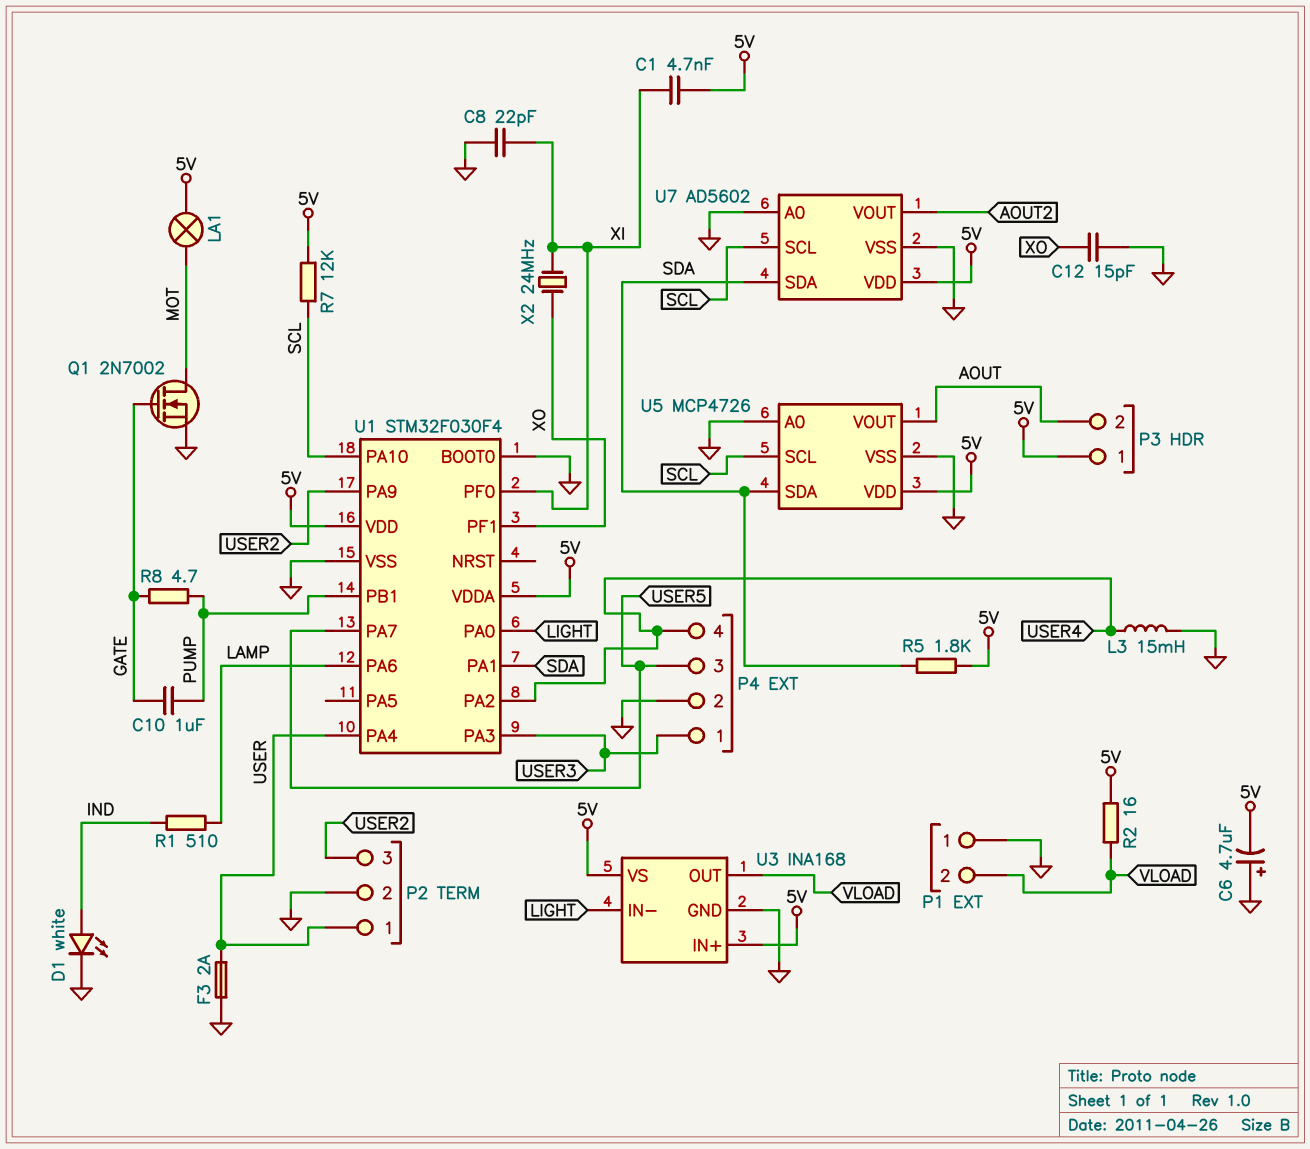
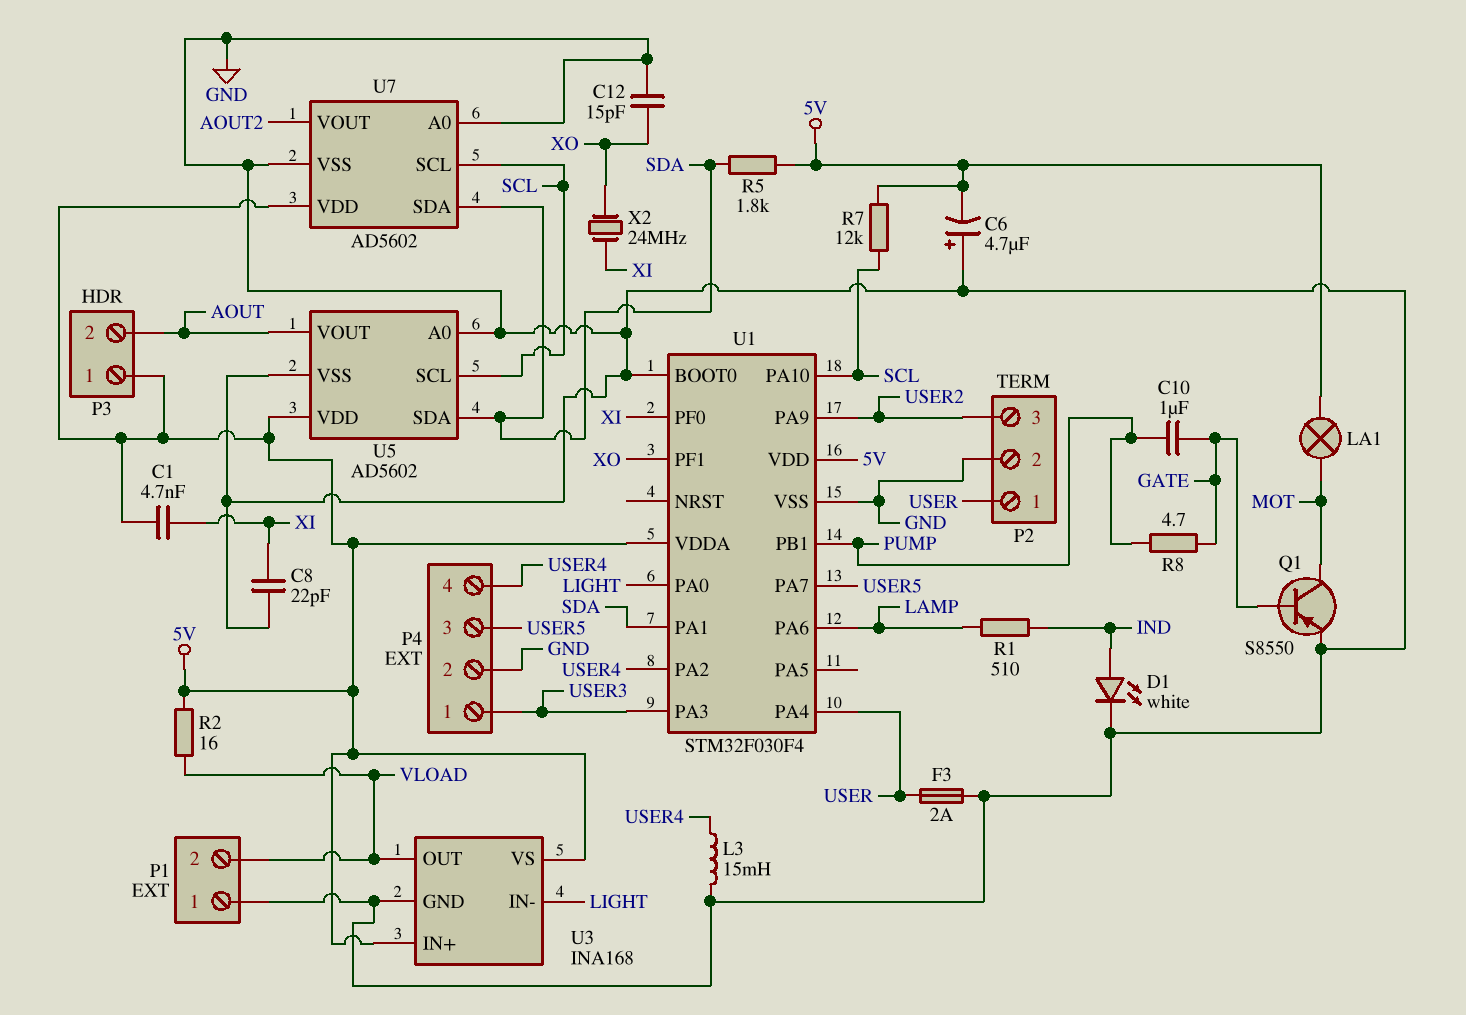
Q1: NMOS 2N7002 (G GATE, D MOT, S GND) -> PNP S8550 (B GATE, C MOT, E GND)
U5: MCP4726 -> AD5602

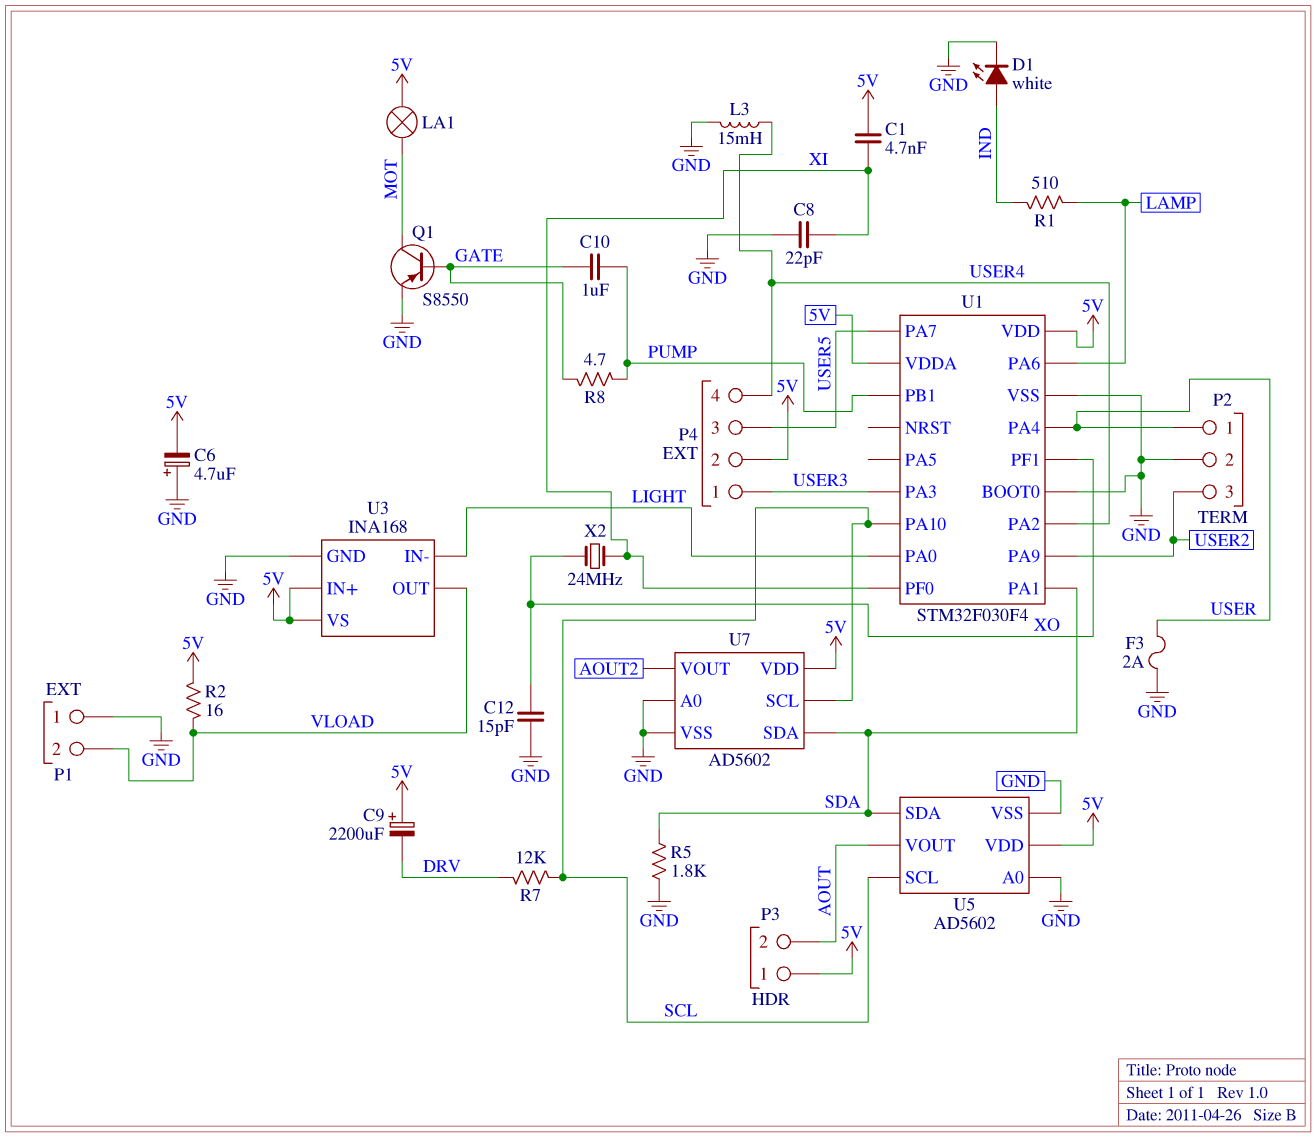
C9: none -> 2200uF (plus 5V, minus DRV)
P4 pin 2: GND -> 5V
R5: 1.8k (5V, SDA) -> 1.8k (GND, SDA)
R7: 12k (5V, SCL) -> 12k (DRV, SCL)

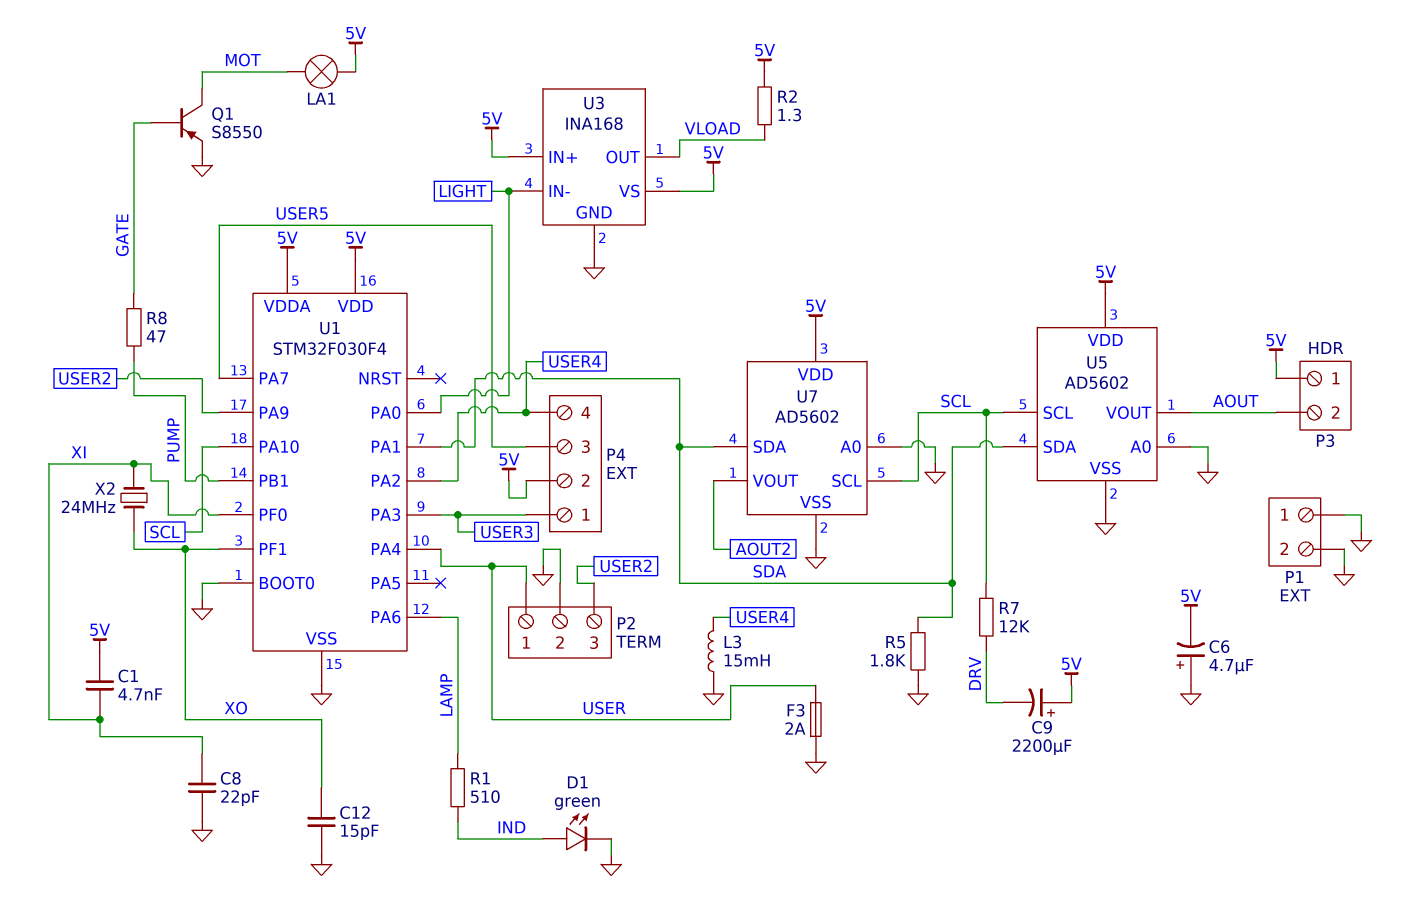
C10: 1uF (GATE, PUMP) -> none
D1: LED white (A IND, K GND) -> LED green (A IND, K GND)
P1 pin 2: VLOAD -> GND
R2: 16 (5V, VLOAD) -> 1.3 (5V, VLOAD)
R8: 4.7 (GATE, PUMP) -> 47 (GATE, PUMP)

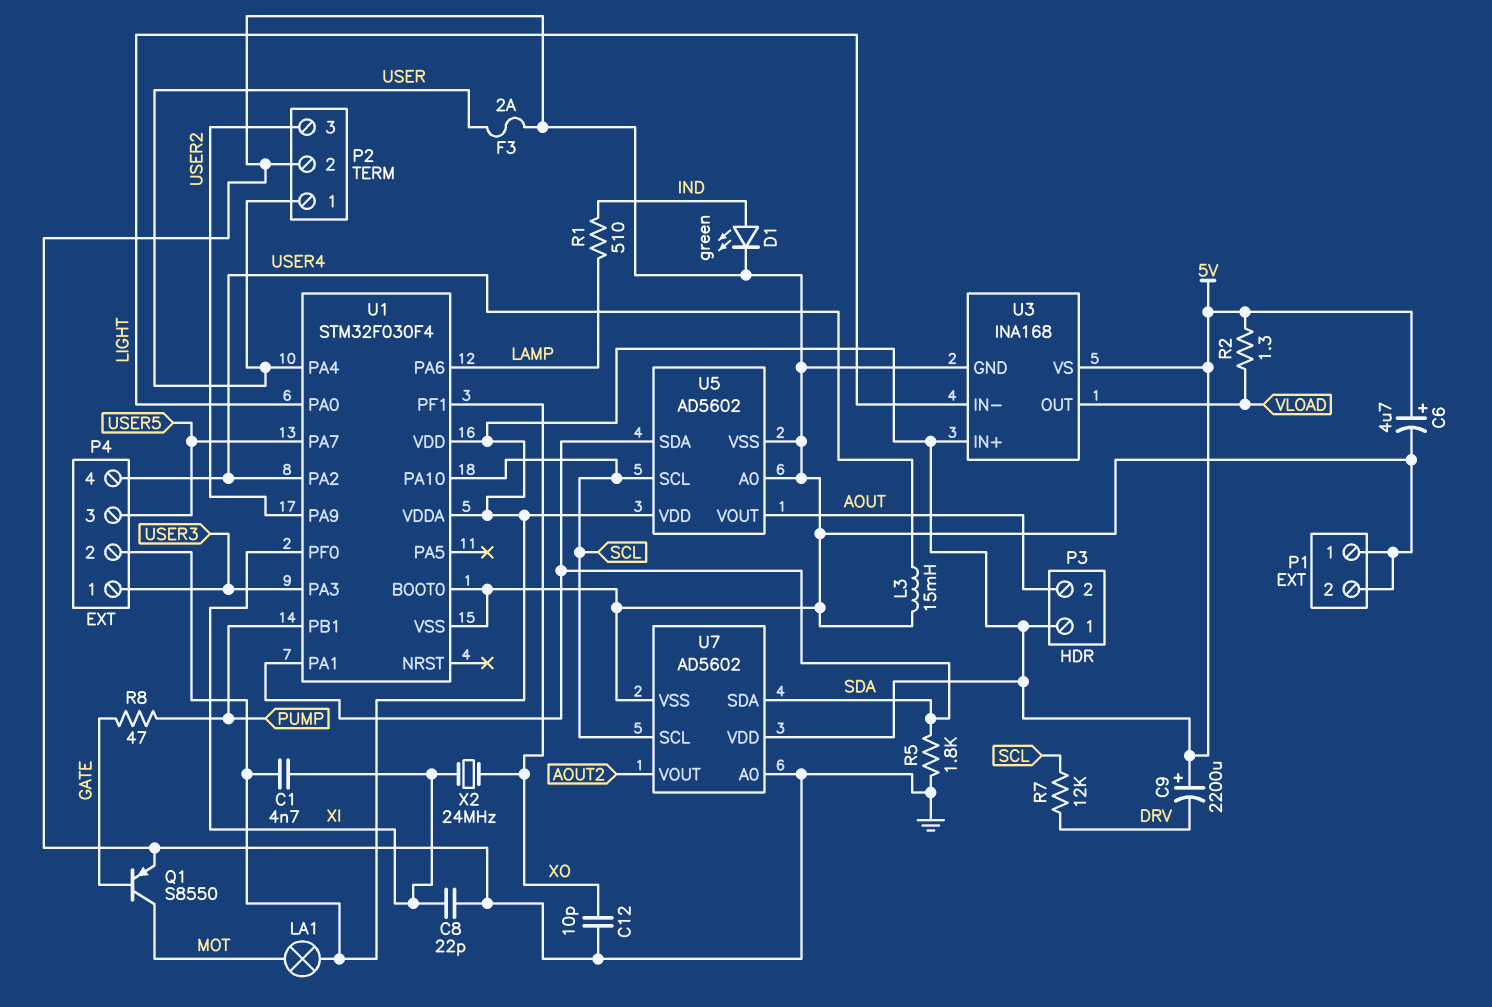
C6: 4.7uF (plus GND, minus 5V) -> 4.7uF (plus 5V, minus GND)
C12: 15pF (GND, XO) -> 10pF (GND, XO)

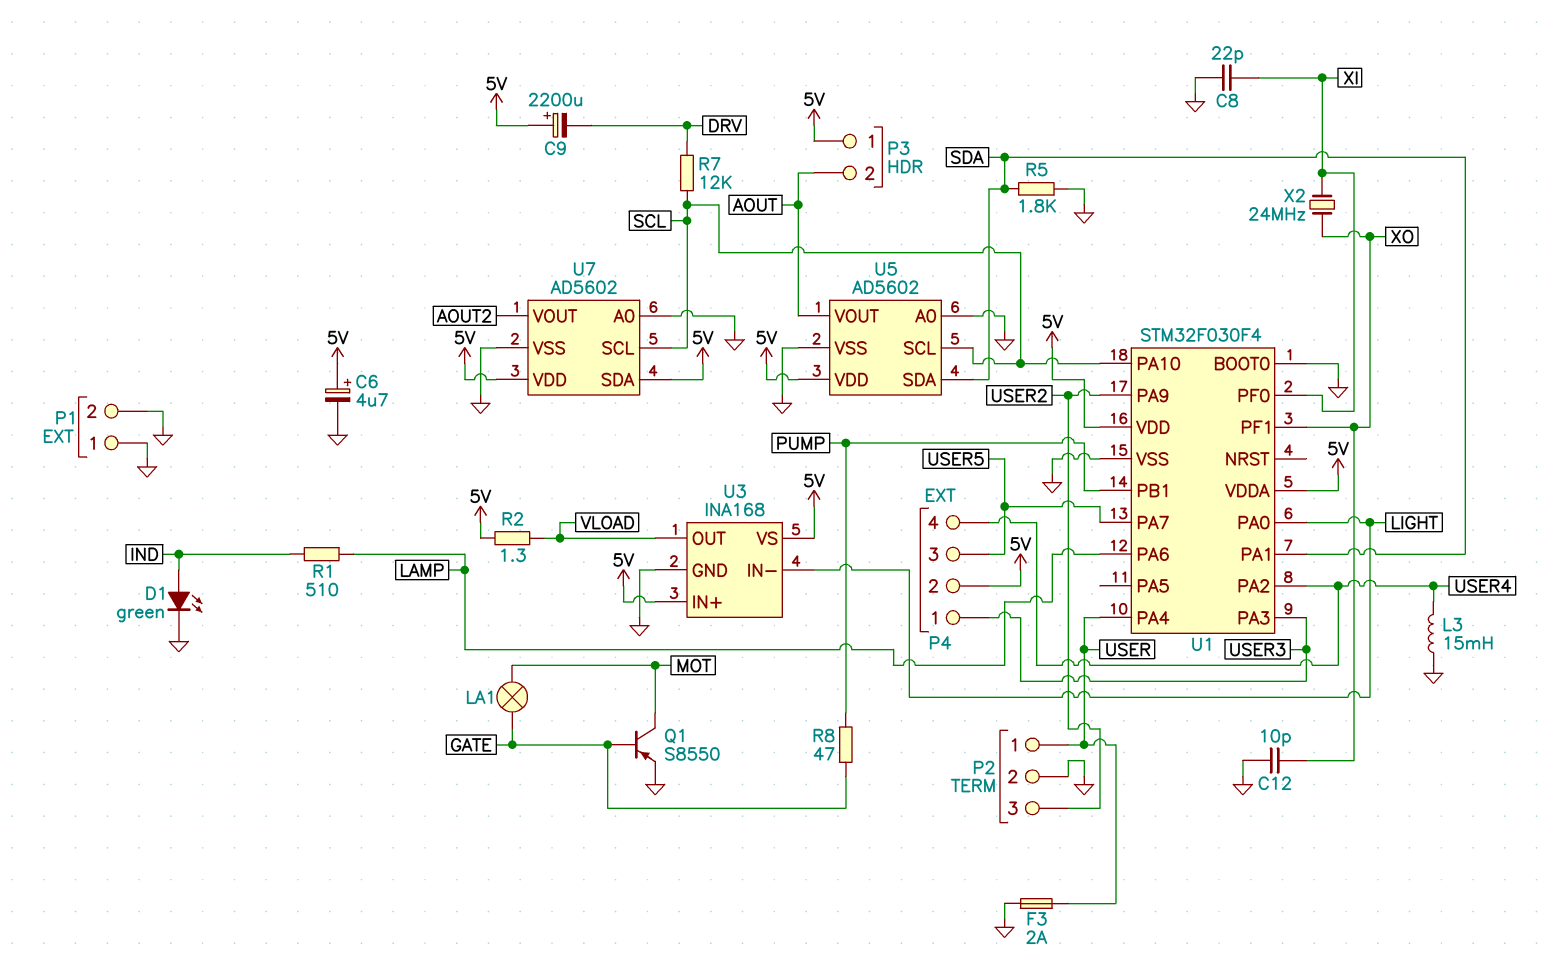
C1: 4.7nF (5V, XI) -> none
LA1: lamp (5V, MOT) -> lamp (GATE, MOT)
U7 pin SDA: SDA -> 5V

